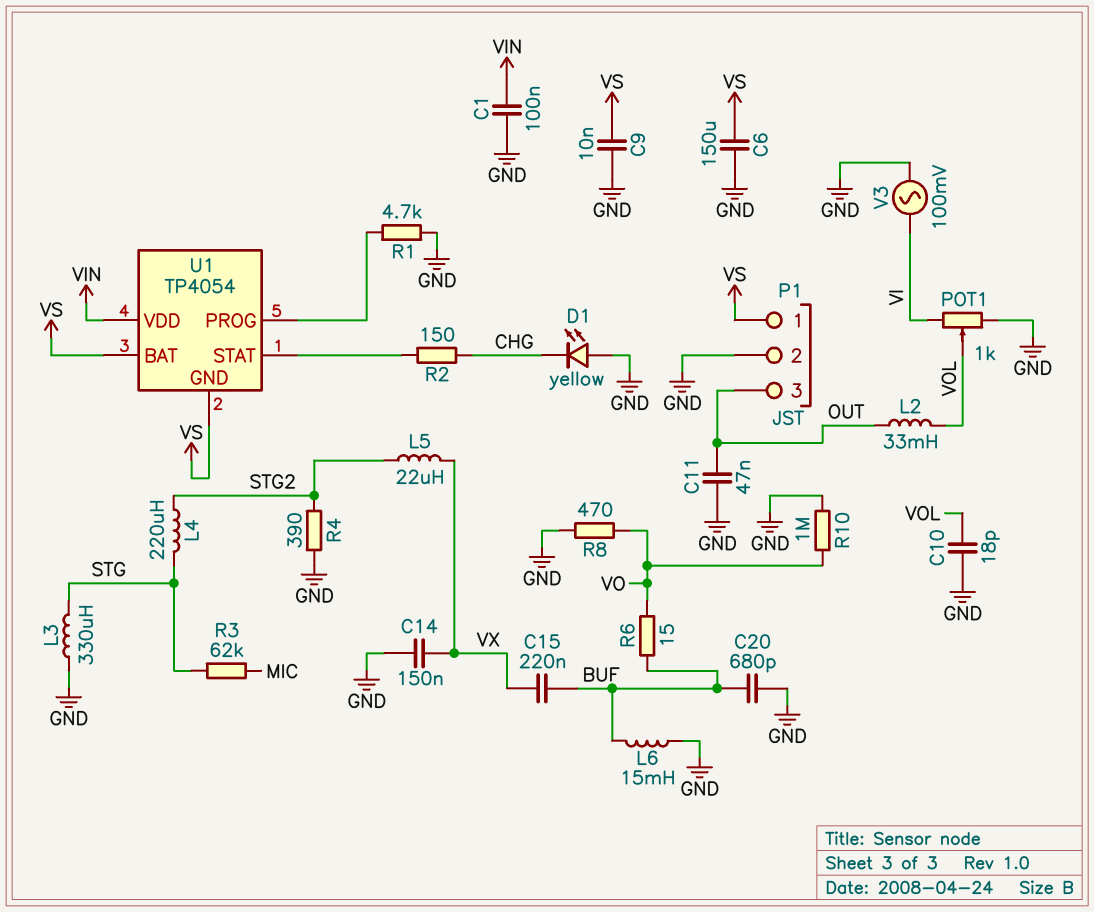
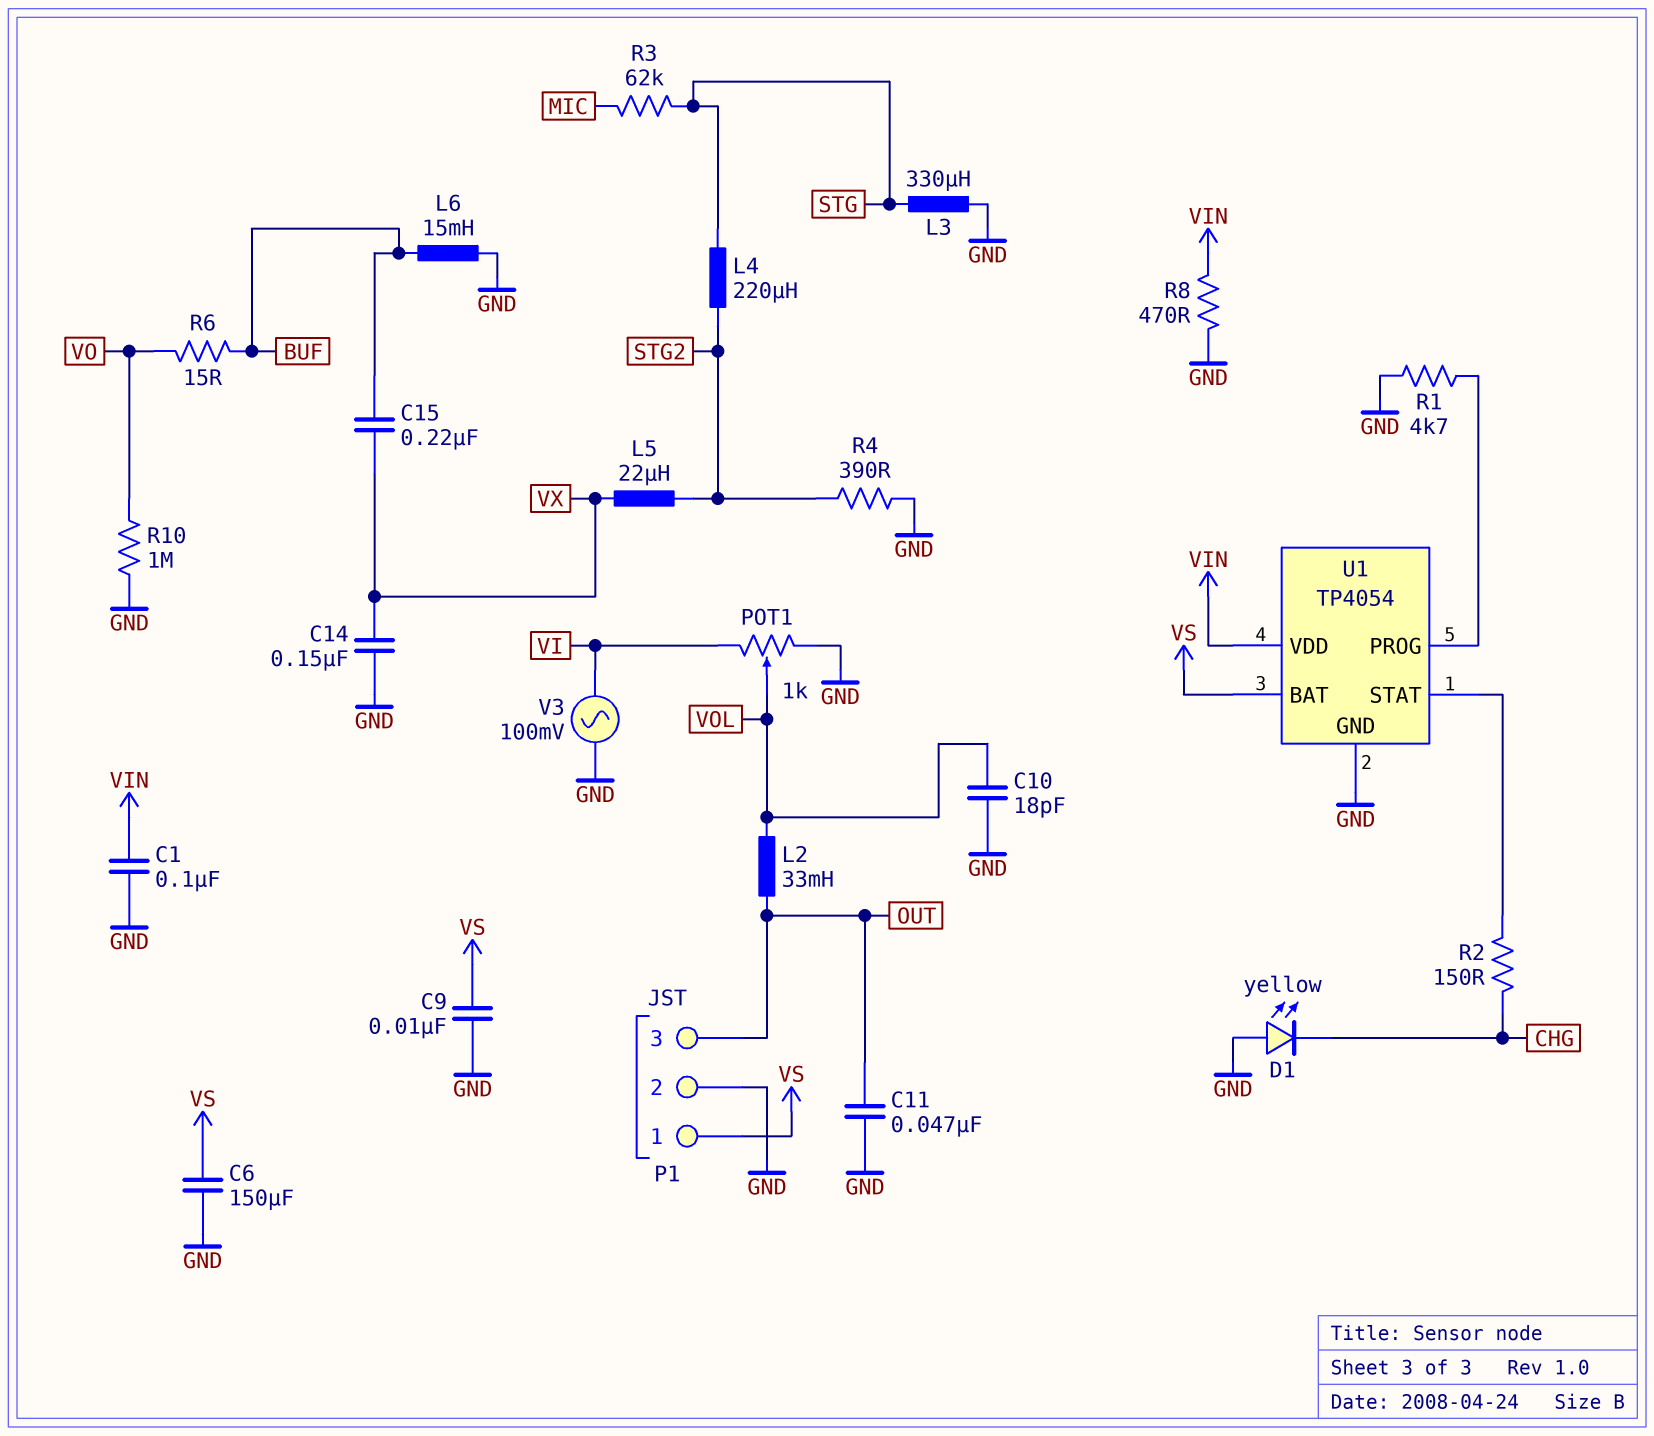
C20: 680pF (BUF, GND) -> none
R8: 470 (GND, VO) -> 470 (GND, VIN)
U1 pin GND: VS -> GND

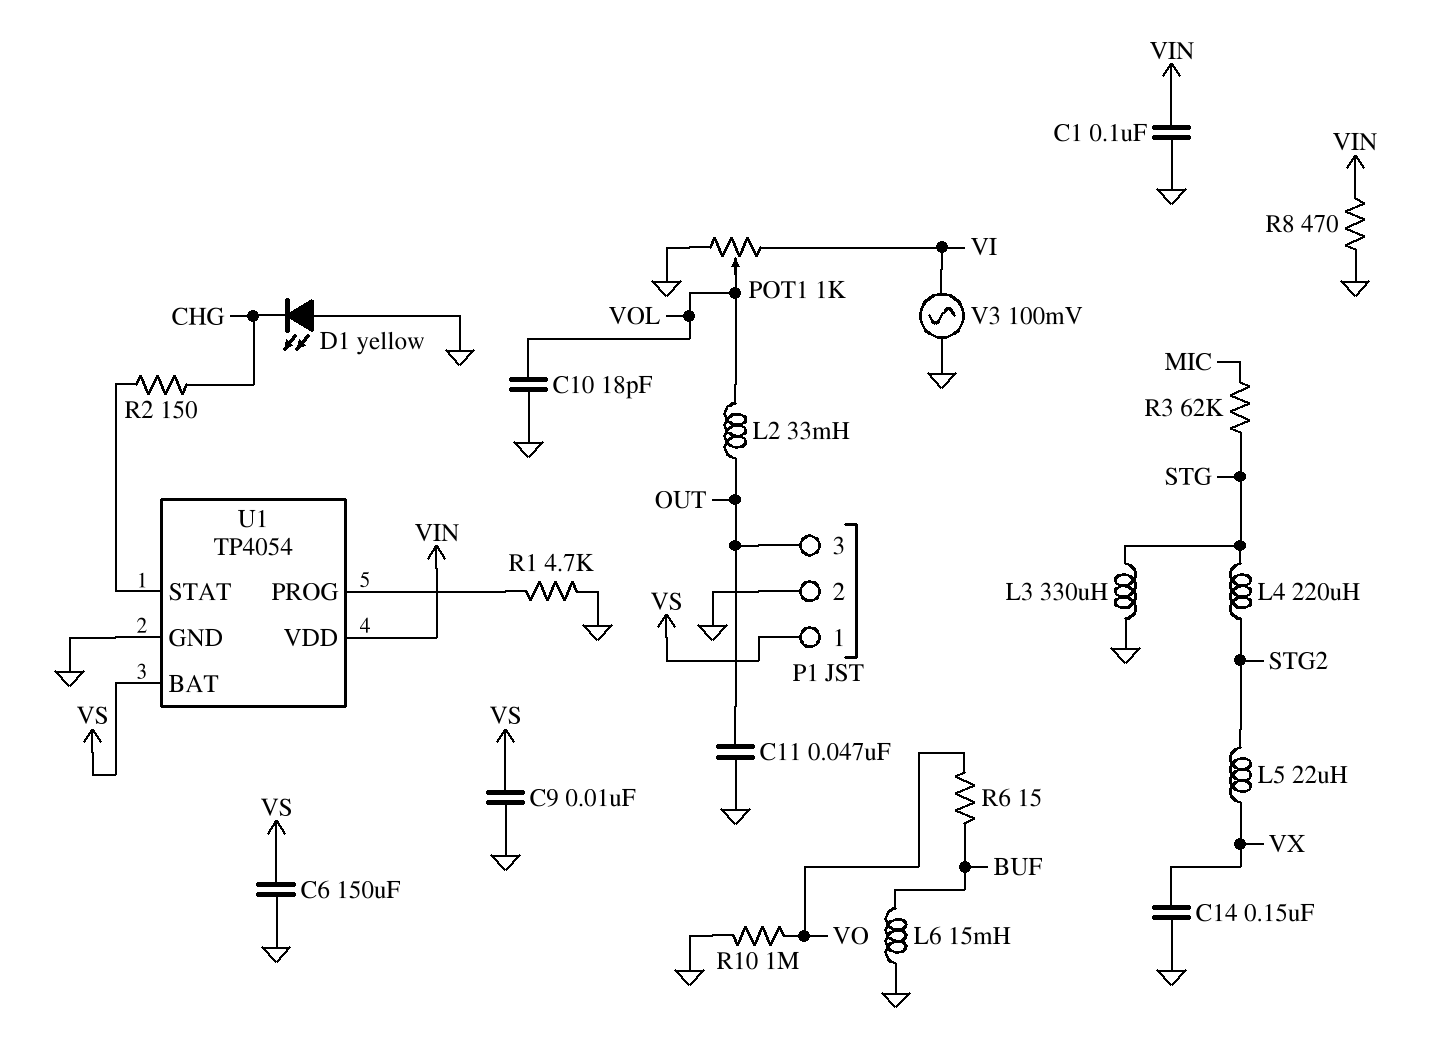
C15: 220nF (BUF, VX) -> none
R4: 390 (GND, STG2) -> none

